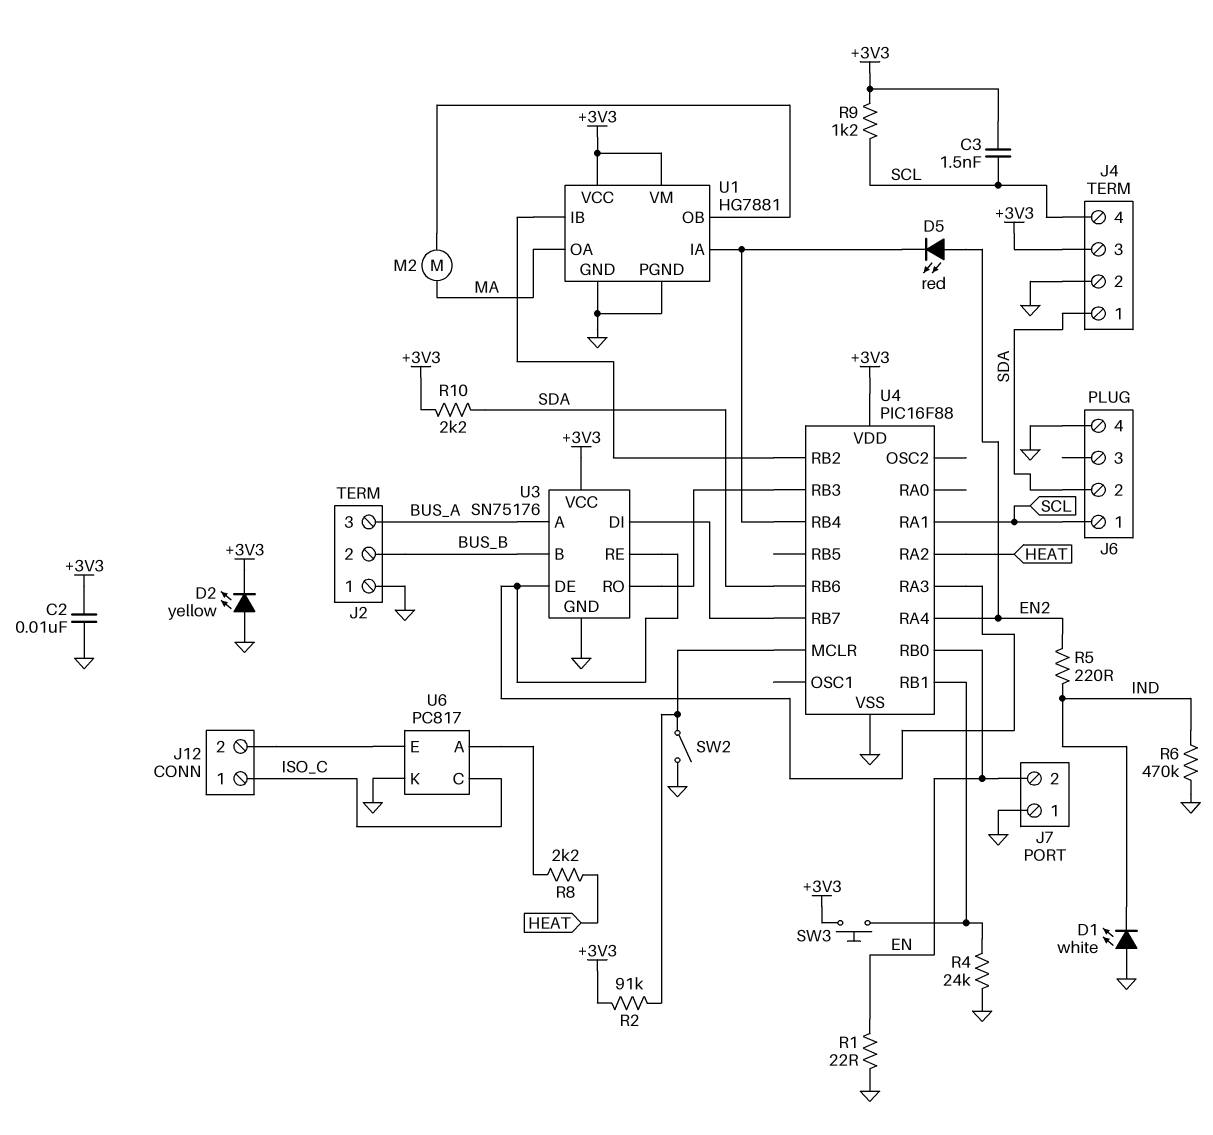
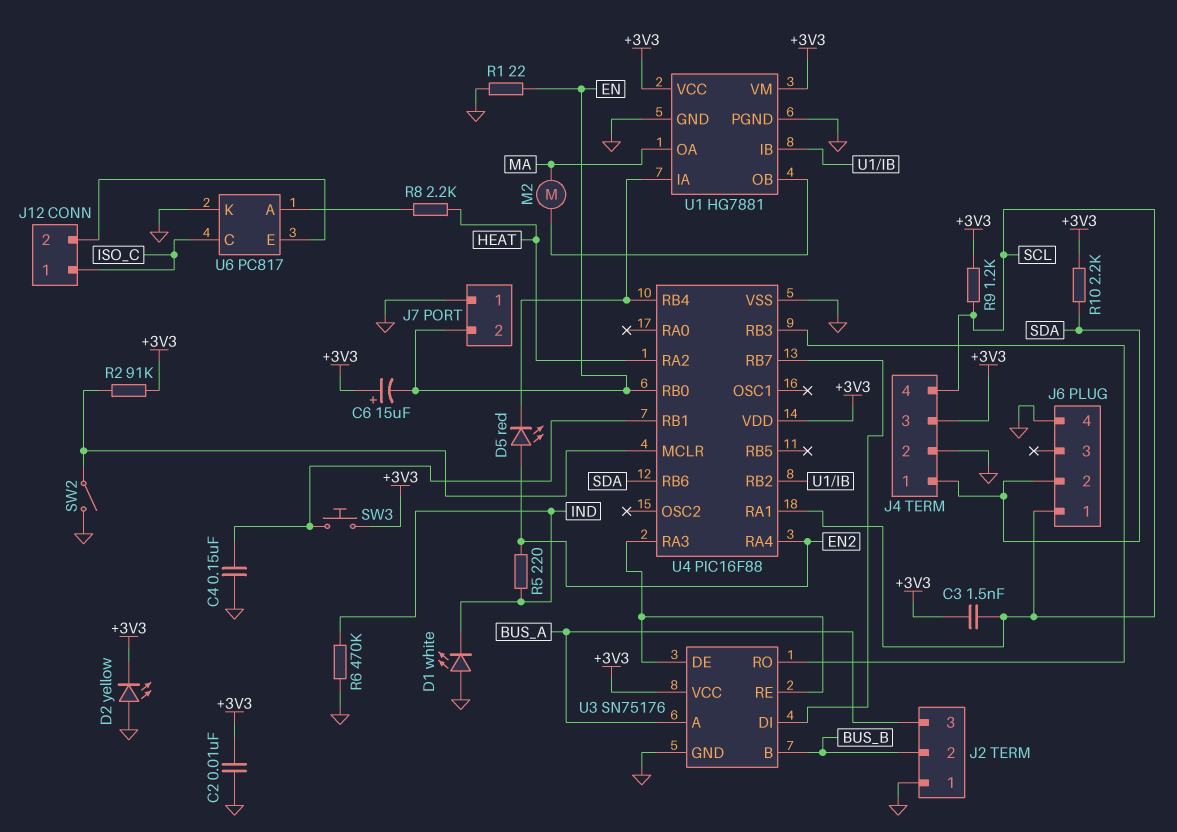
C4: none -> 150nF (GND, U4/RB1)
C6: none -> 15uF (plus +3V3, minus EN)
R4: 24k (GND, U4/RB1) -> none

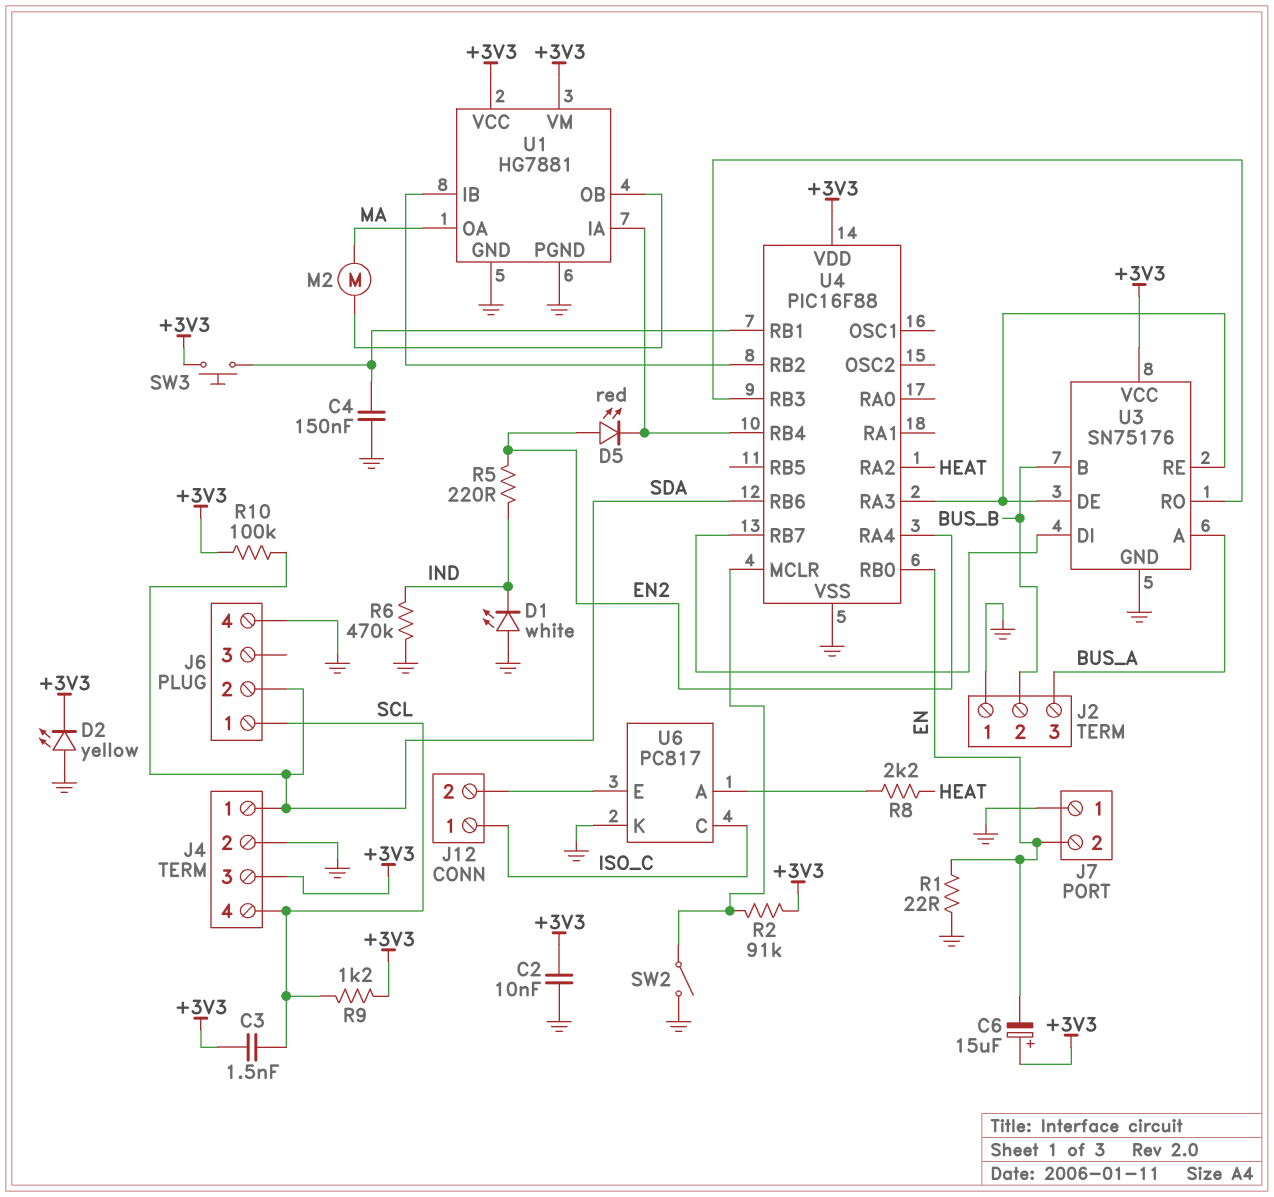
R10: 2.2k (+3V3, SDA) -> 100k (+3V3, SDA)
U4 pin RA1: SCL -> none

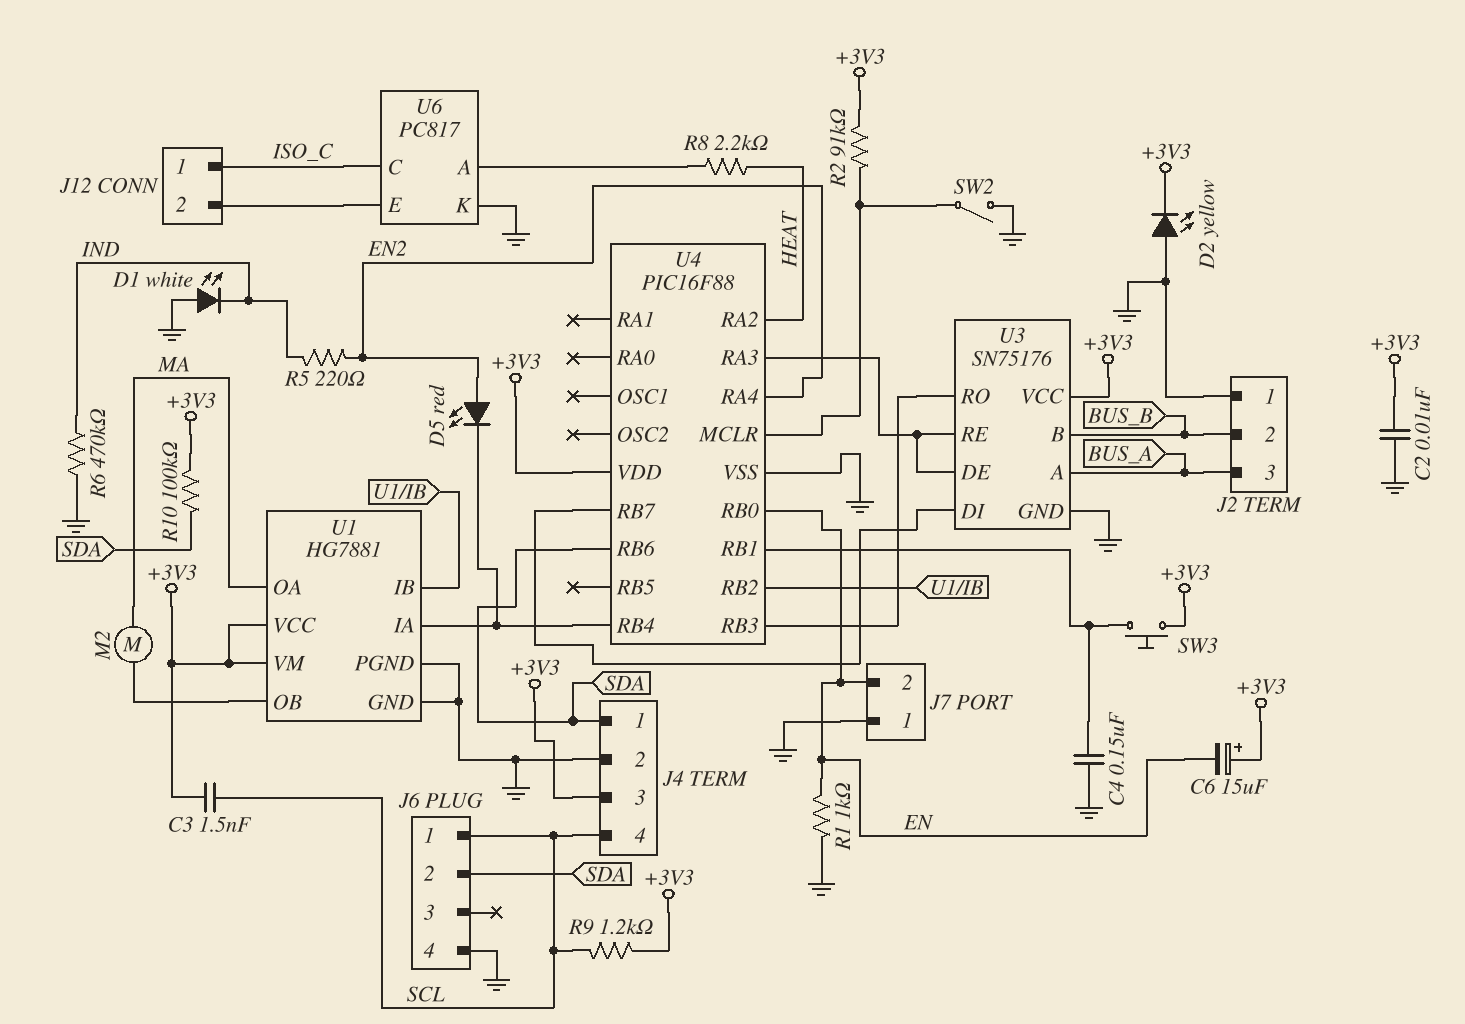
R1: 22 (EN, GND) -> 1k (EN, GND)

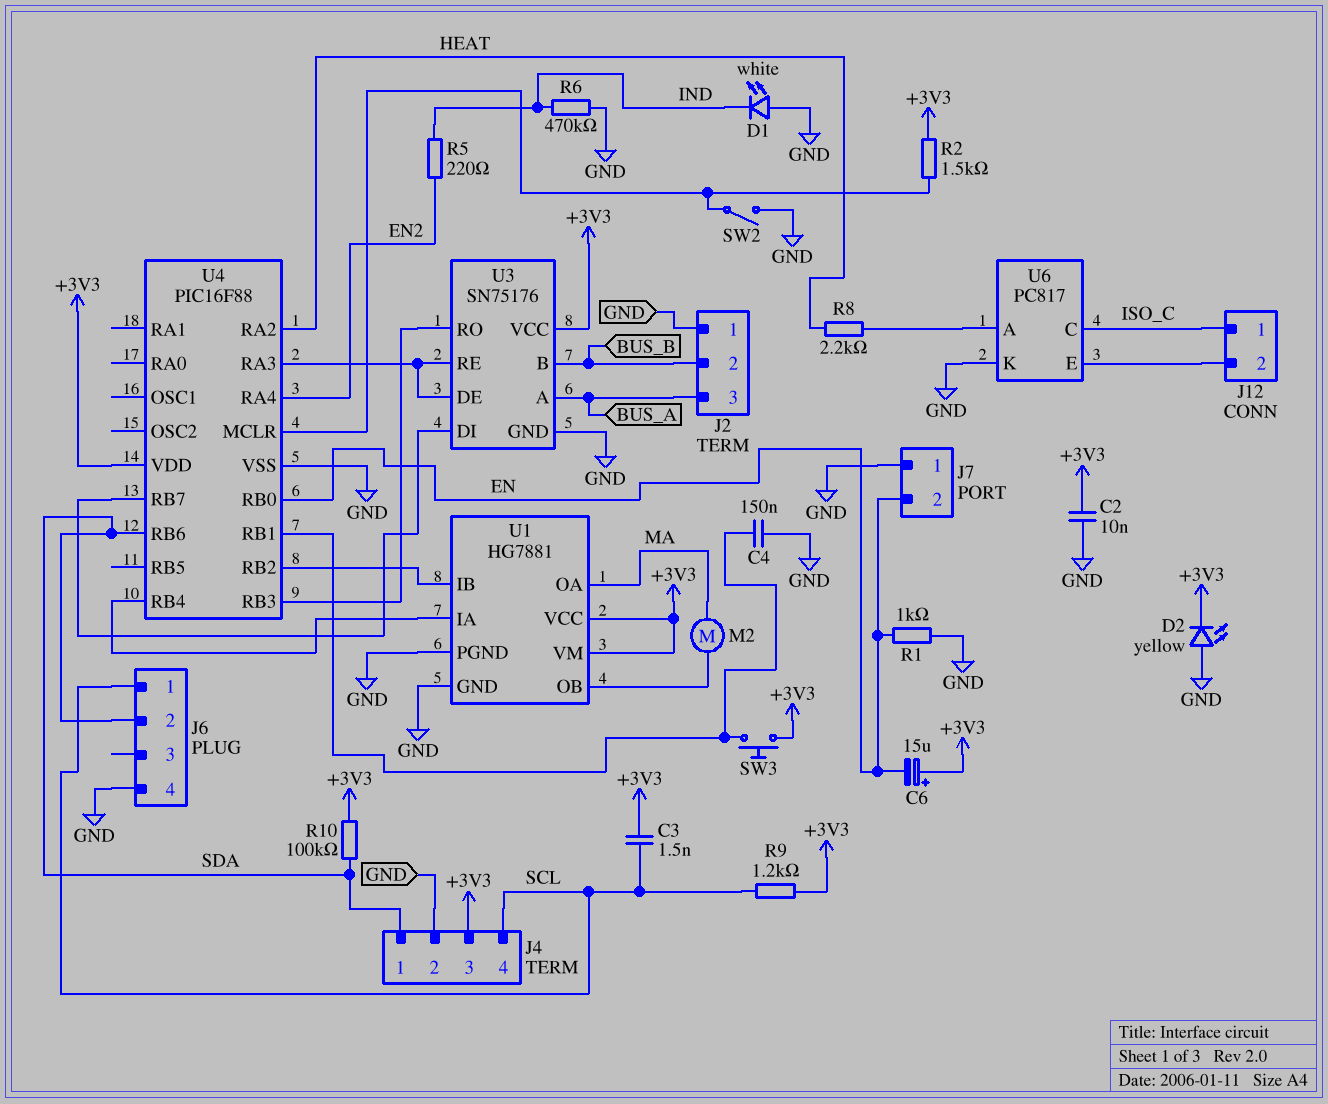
D5: LED red (A EN2, K U1/IA) -> none
R2: 91k (+3V3, U4/MCLR) -> 1.5k (+3V3, U4/MCLR)

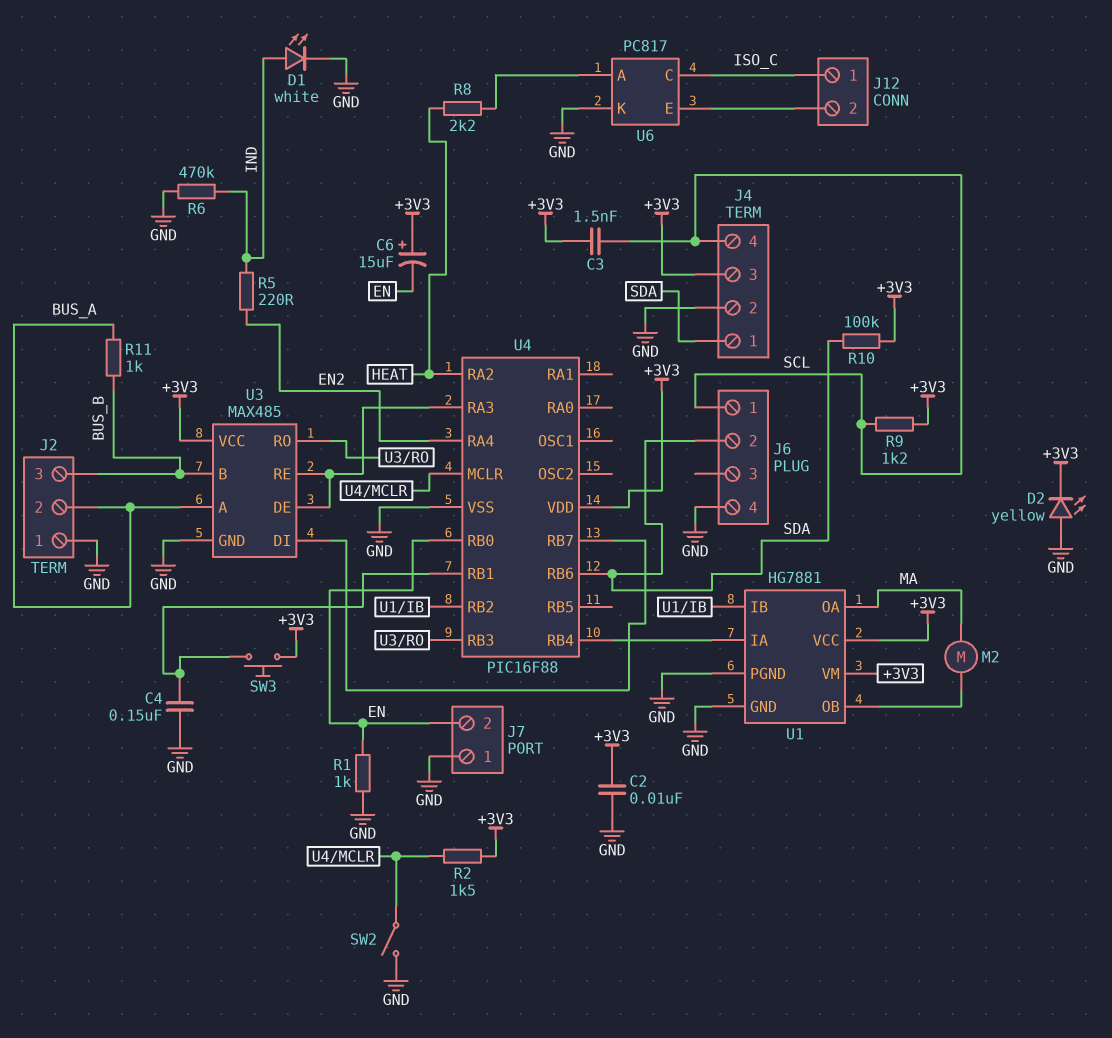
D1: LED white (A GND, K IND) -> LED white (A IND, K GND)
J2 pin 2: BUS_B -> BUS_A
J2 pin 3: BUS_A -> BUS_B
R11: none -> 1k (BUS_A, BUS_B)
U3: SN75176 -> MAX485

